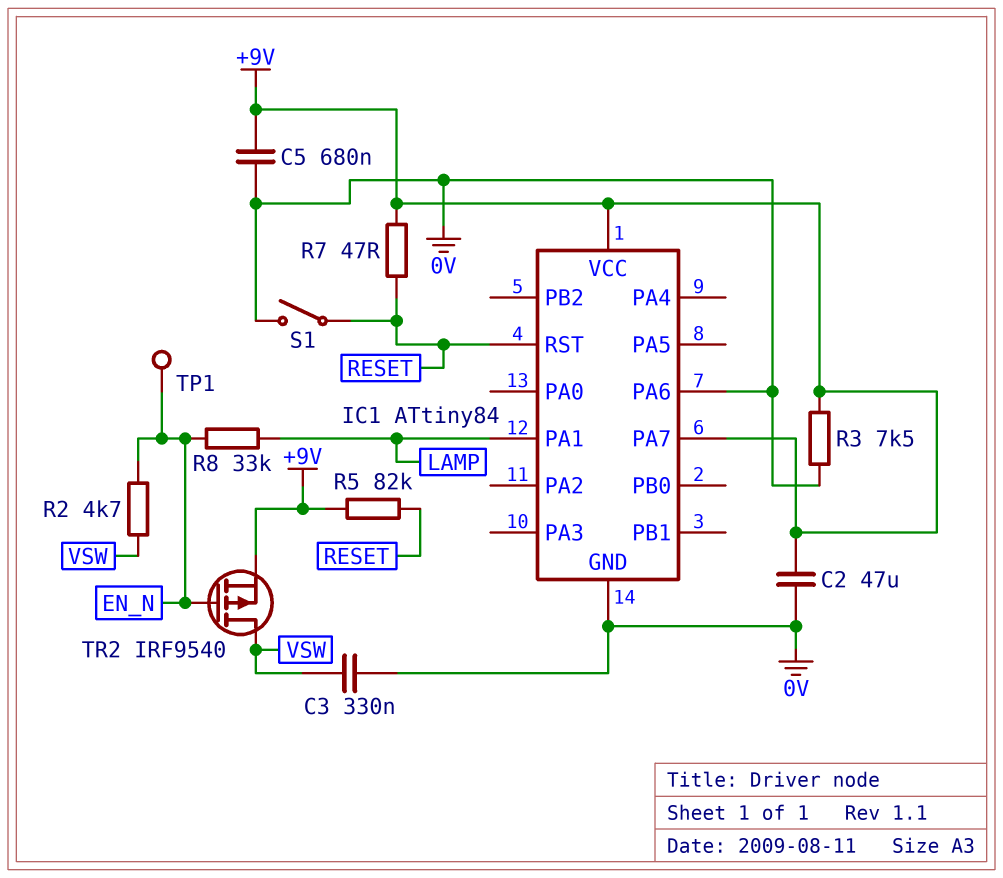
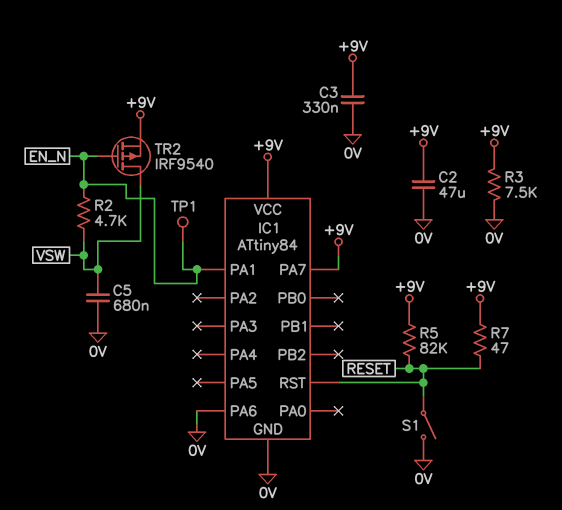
C3: 330nF (0V, VSW) -> 330nF (+9V, 0V)
C5: 680nF (+9V, 0V) -> 680nF (0V, VSW)
IC1 pin PA1: LAMP -> EN_N
R8: 33k (EN_N, LAMP) -> none

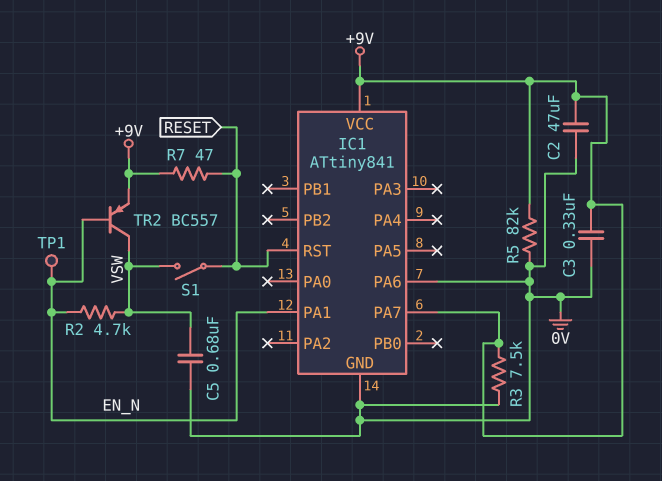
IC1: ATtiny84 -> ATtiny841
R5: 82k (+9V, RESET) -> 82k (+9V, 0V)
S1: switch (0V, RESET) -> switch (RESET, VSW)
TR2: PMOS IRF9540 (G EN_N, D VSW, S +9V) -> PNP BC557 (B EN_N, C VSW, E +9V)

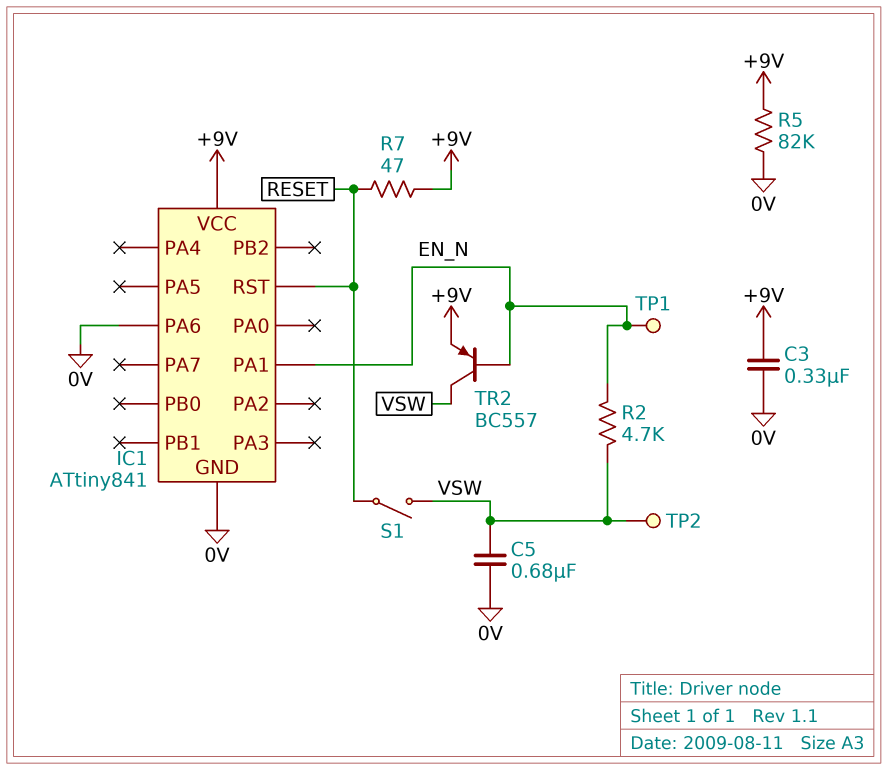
C2: 47uF (+9V, 0V) -> none
IC1 pin PA7: +9V -> none
R3: 7.5k (+9V, 0V) -> none
TP2: none -> test point (VSW)

